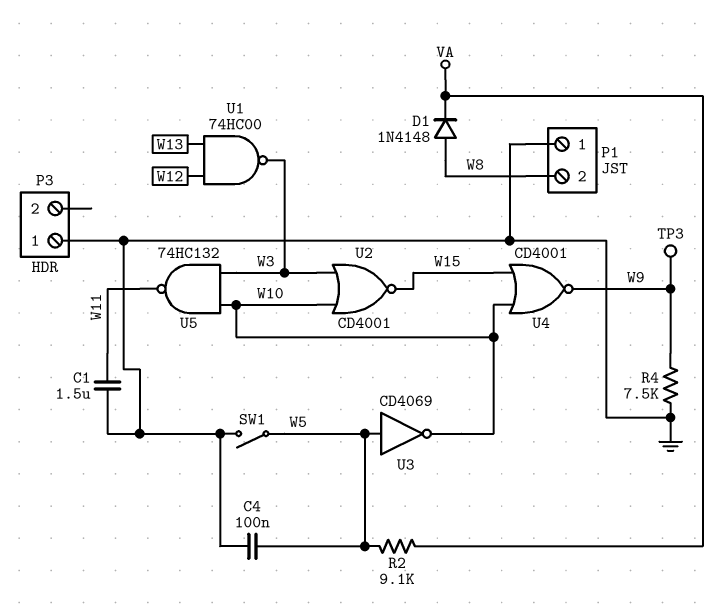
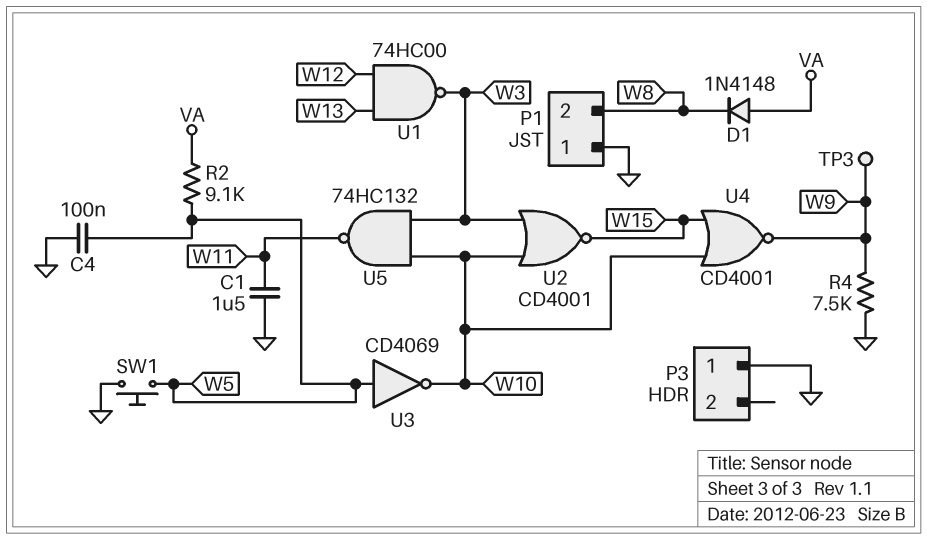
D1: diode 1N4148 (A W8, K VA) -> diode 1N4148 (A VA, K W8)
SW1: switch (GND, W5) -> button (GND, W5)

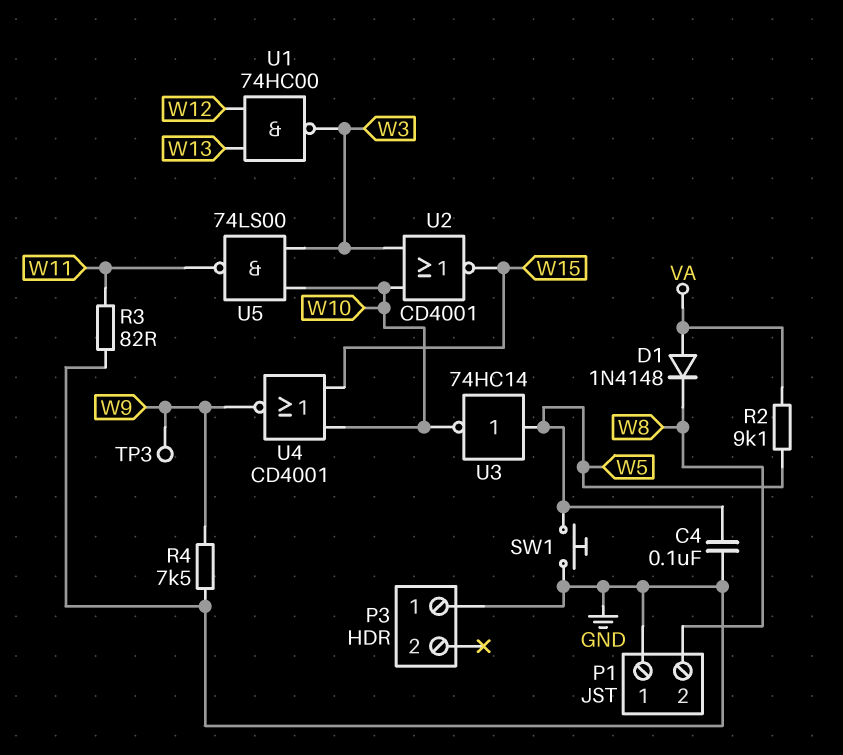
C1: 1.5uF (GND, W11) -> none
R3: none -> 82 (GND, W11)
U3: NOT CD4069 (in W5, out W10) -> NOT 74HC14 (in W5, out W10)
U5: NAND 74HC132 (in W3, in W10, out W11) -> NAND 74LS00 (in W3, in W10, out W11)

